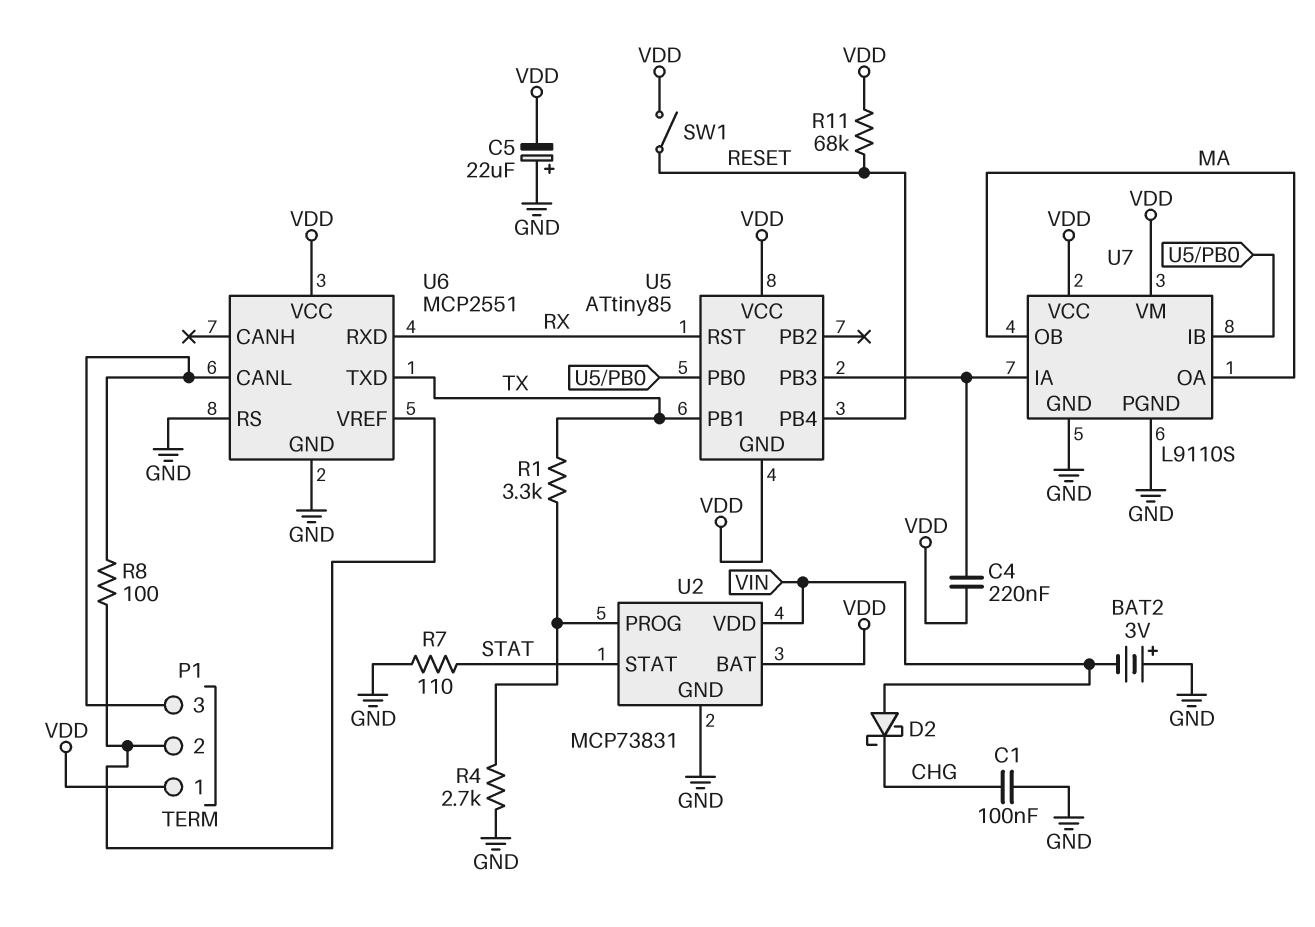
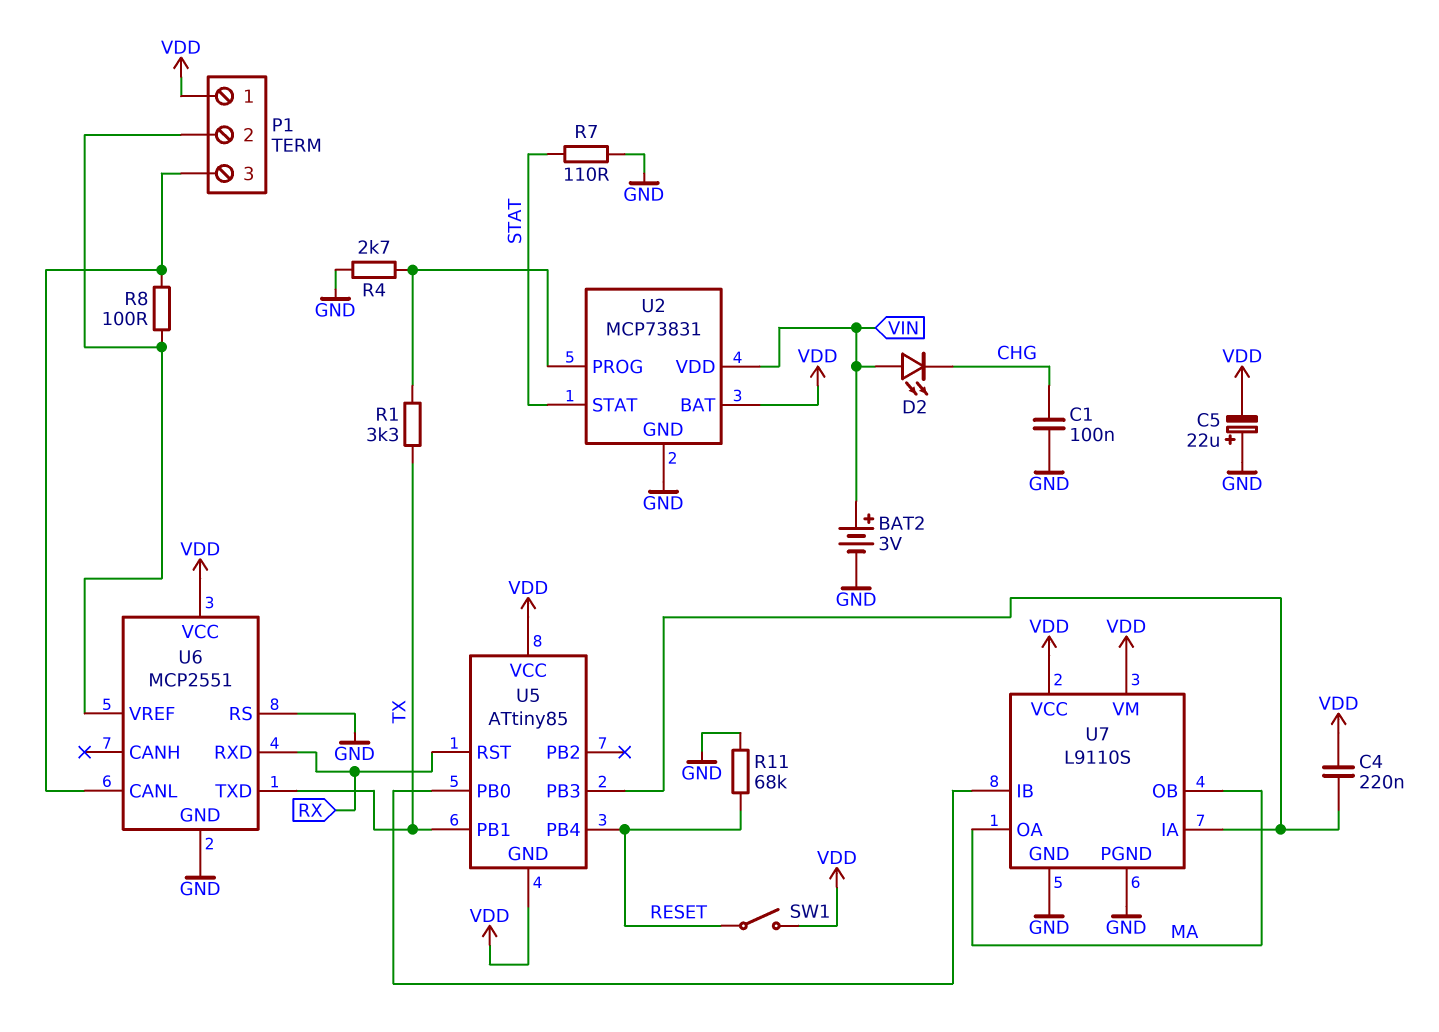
BAT2: 3V (plus GND, minus VIN) -> 3V (plus VIN, minus GND)
D2: schottky (A VIN, K CHG) -> LED (A VIN, K CHG)
R11: 68k (RESET, VDD) -> 68k (GND, RESET)

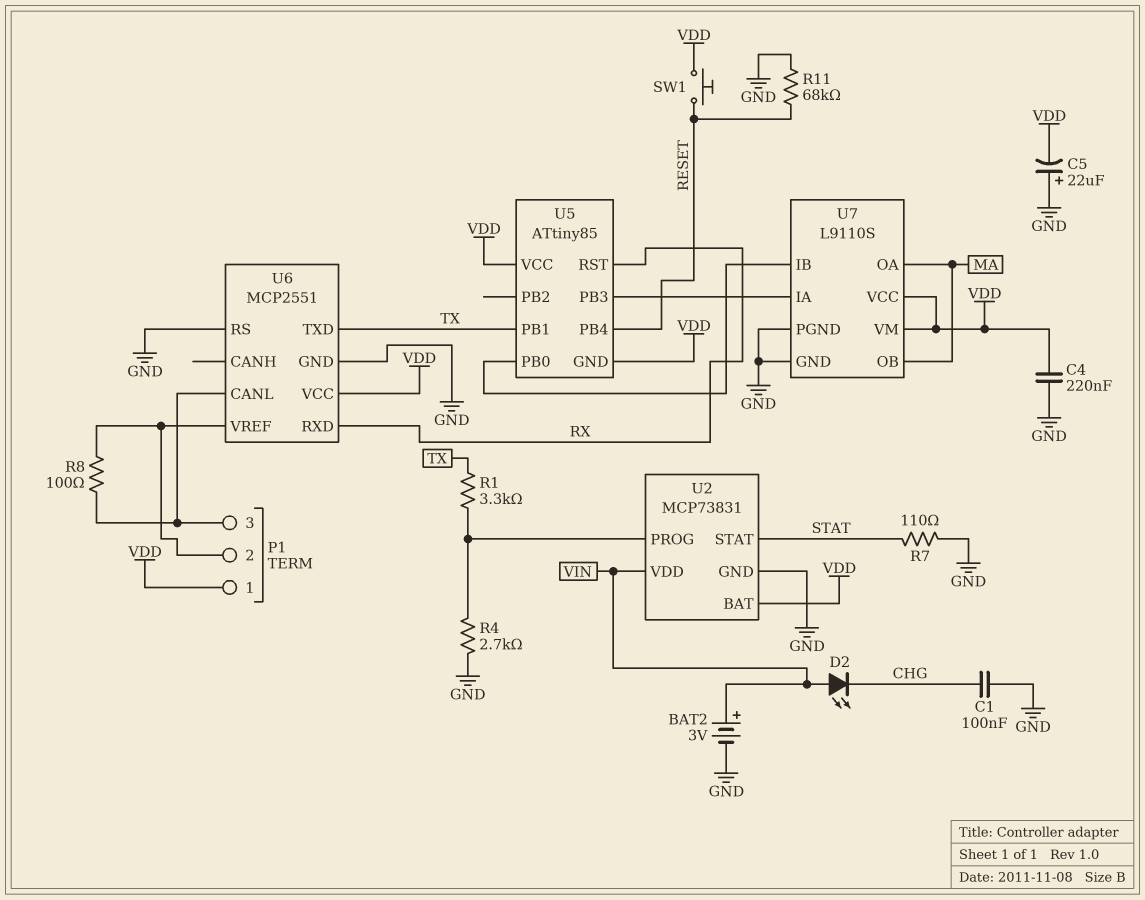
C4: 220nF (U5/PB3, VDD) -> 220nF (GND, VDD)
SW1: switch (RESET, VDD) -> button (RESET, VDD)

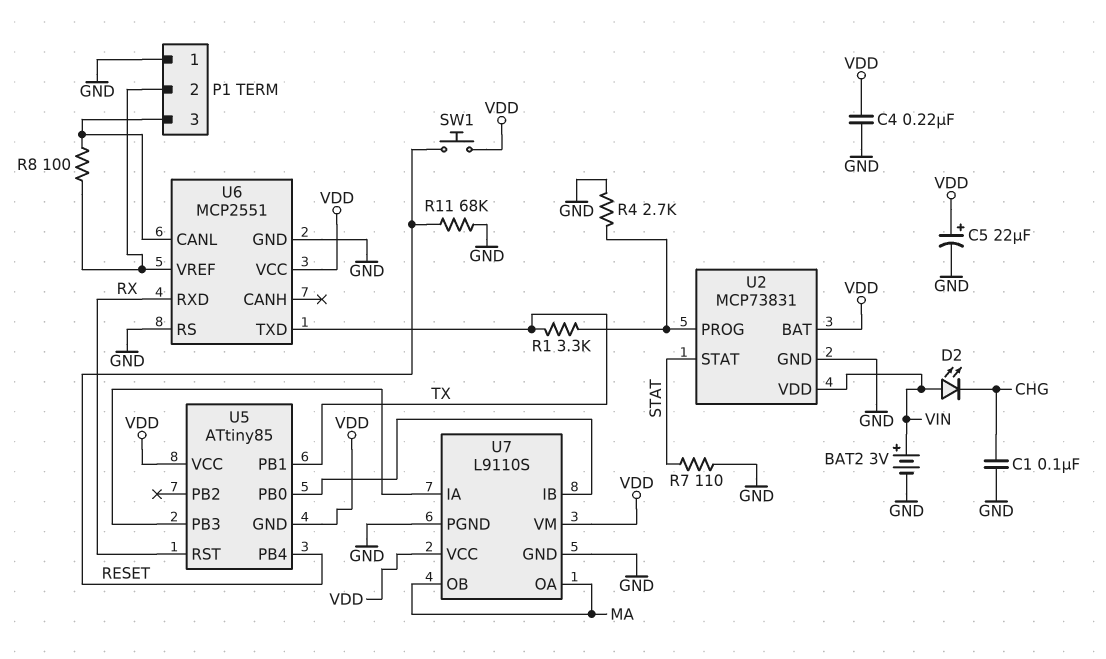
C5: 22uF (plus GND, minus VDD) -> 22uF (plus VDD, minus GND)
P1 pin 1: VDD -> GND

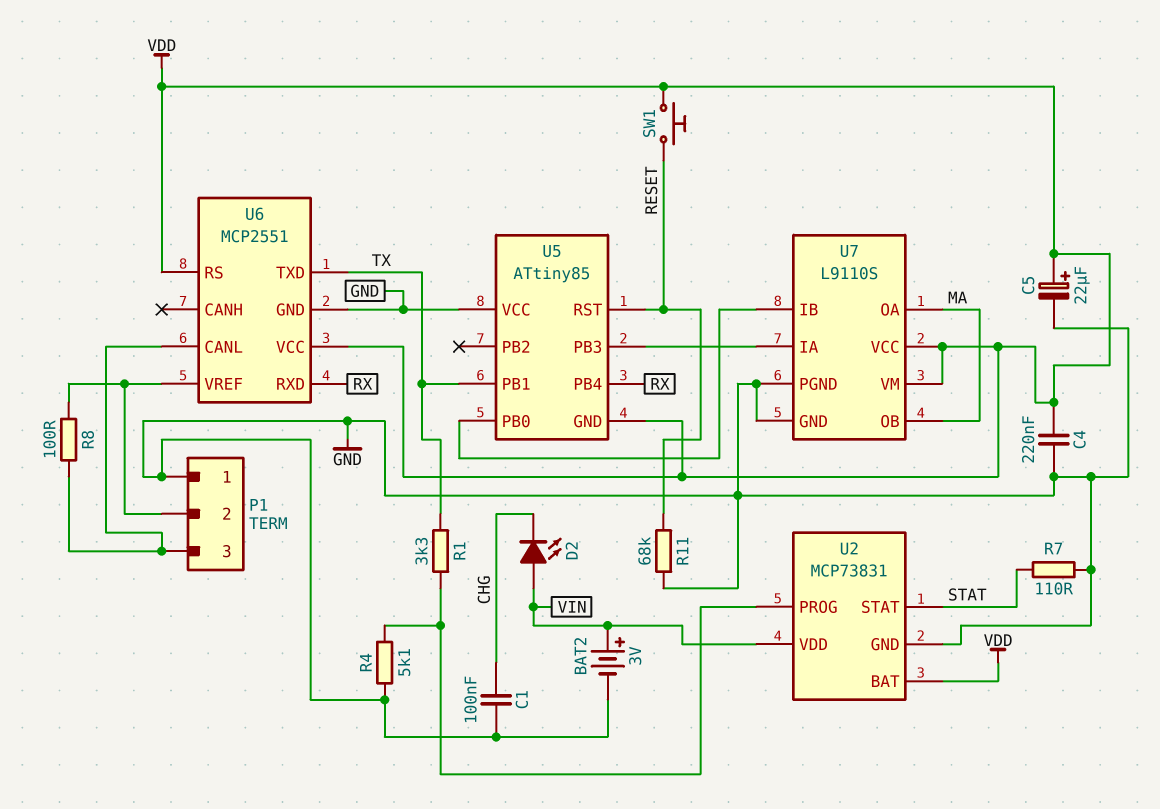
R4: 2.7k (GND, U2/PROG) -> 5.1k (GND, U2/PROG)
U5 pin PB4: RESET -> RX
U5 pin RST: RX -> RESET
U5 pin VCC: VDD -> GND
U6 pin RS: GND -> VDD

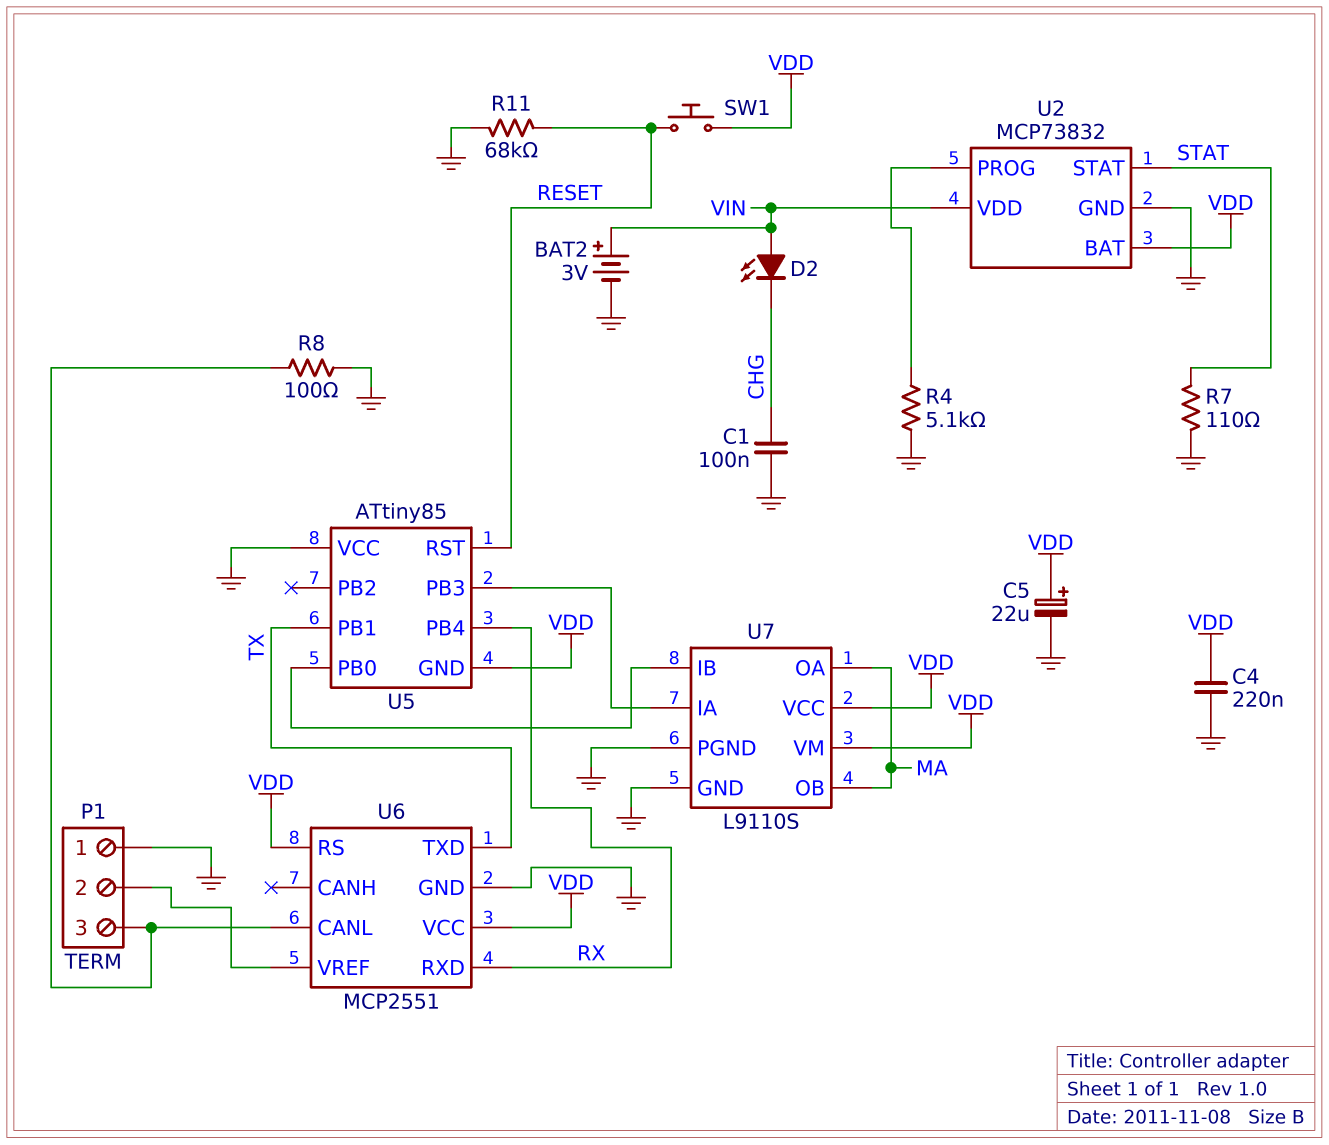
R1: 3.3k (TX, U2/PROG) -> none
R8: 100 (P1/2, P1/3) -> 100 (GND, P1/3)
U2: MCP73831 -> MCP73832

